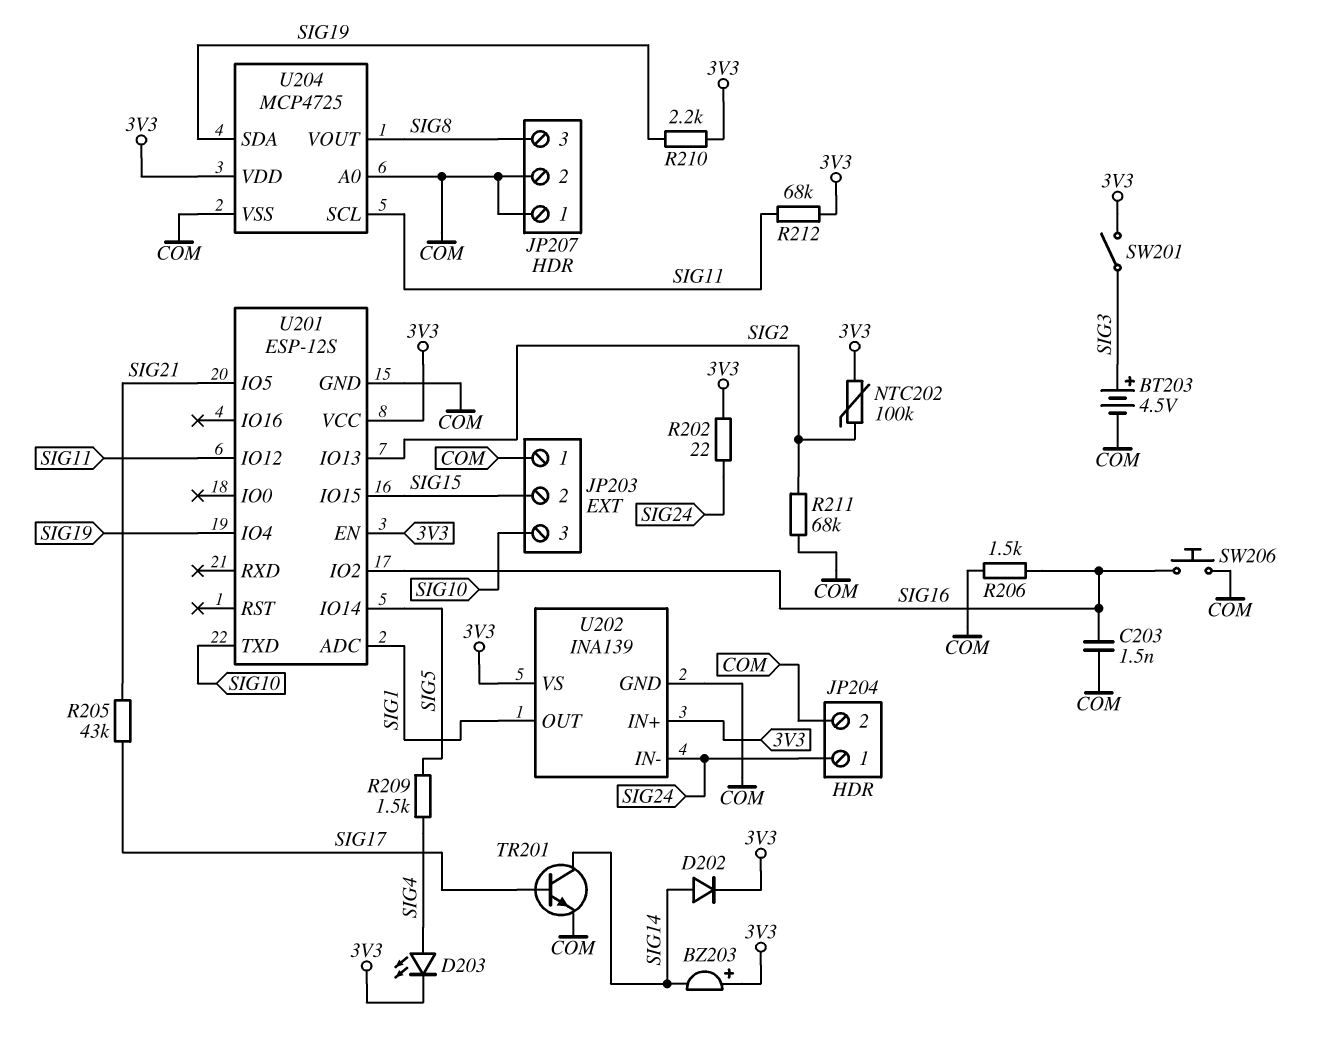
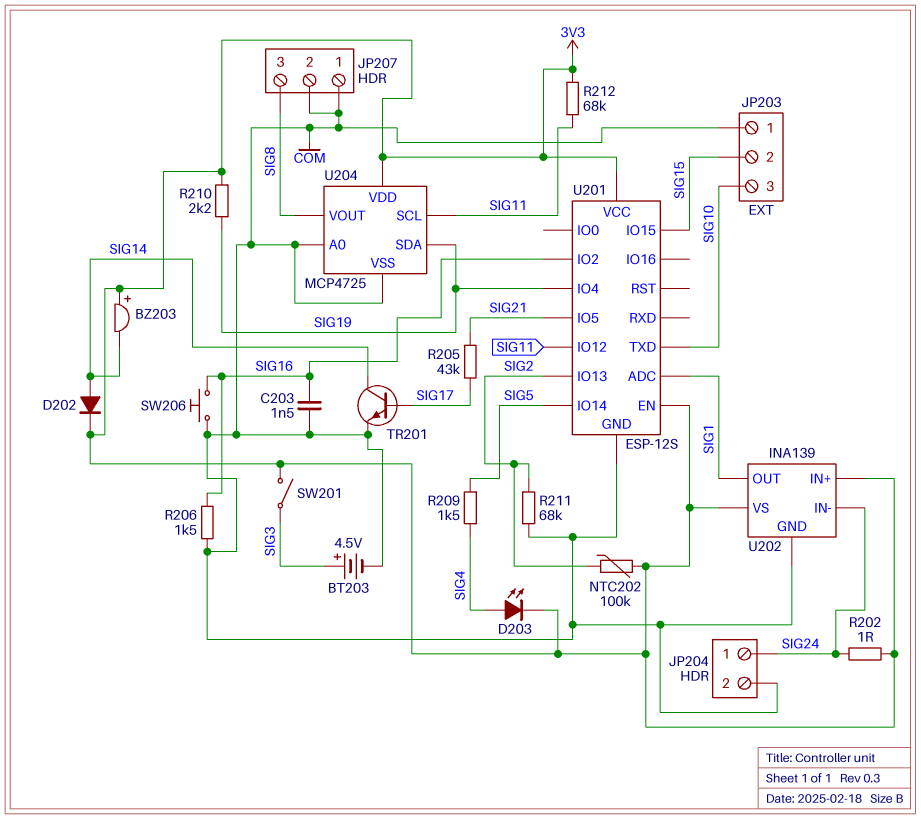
R202: 22 (3V3, SIG24) -> 1 (3V3, SIG24)

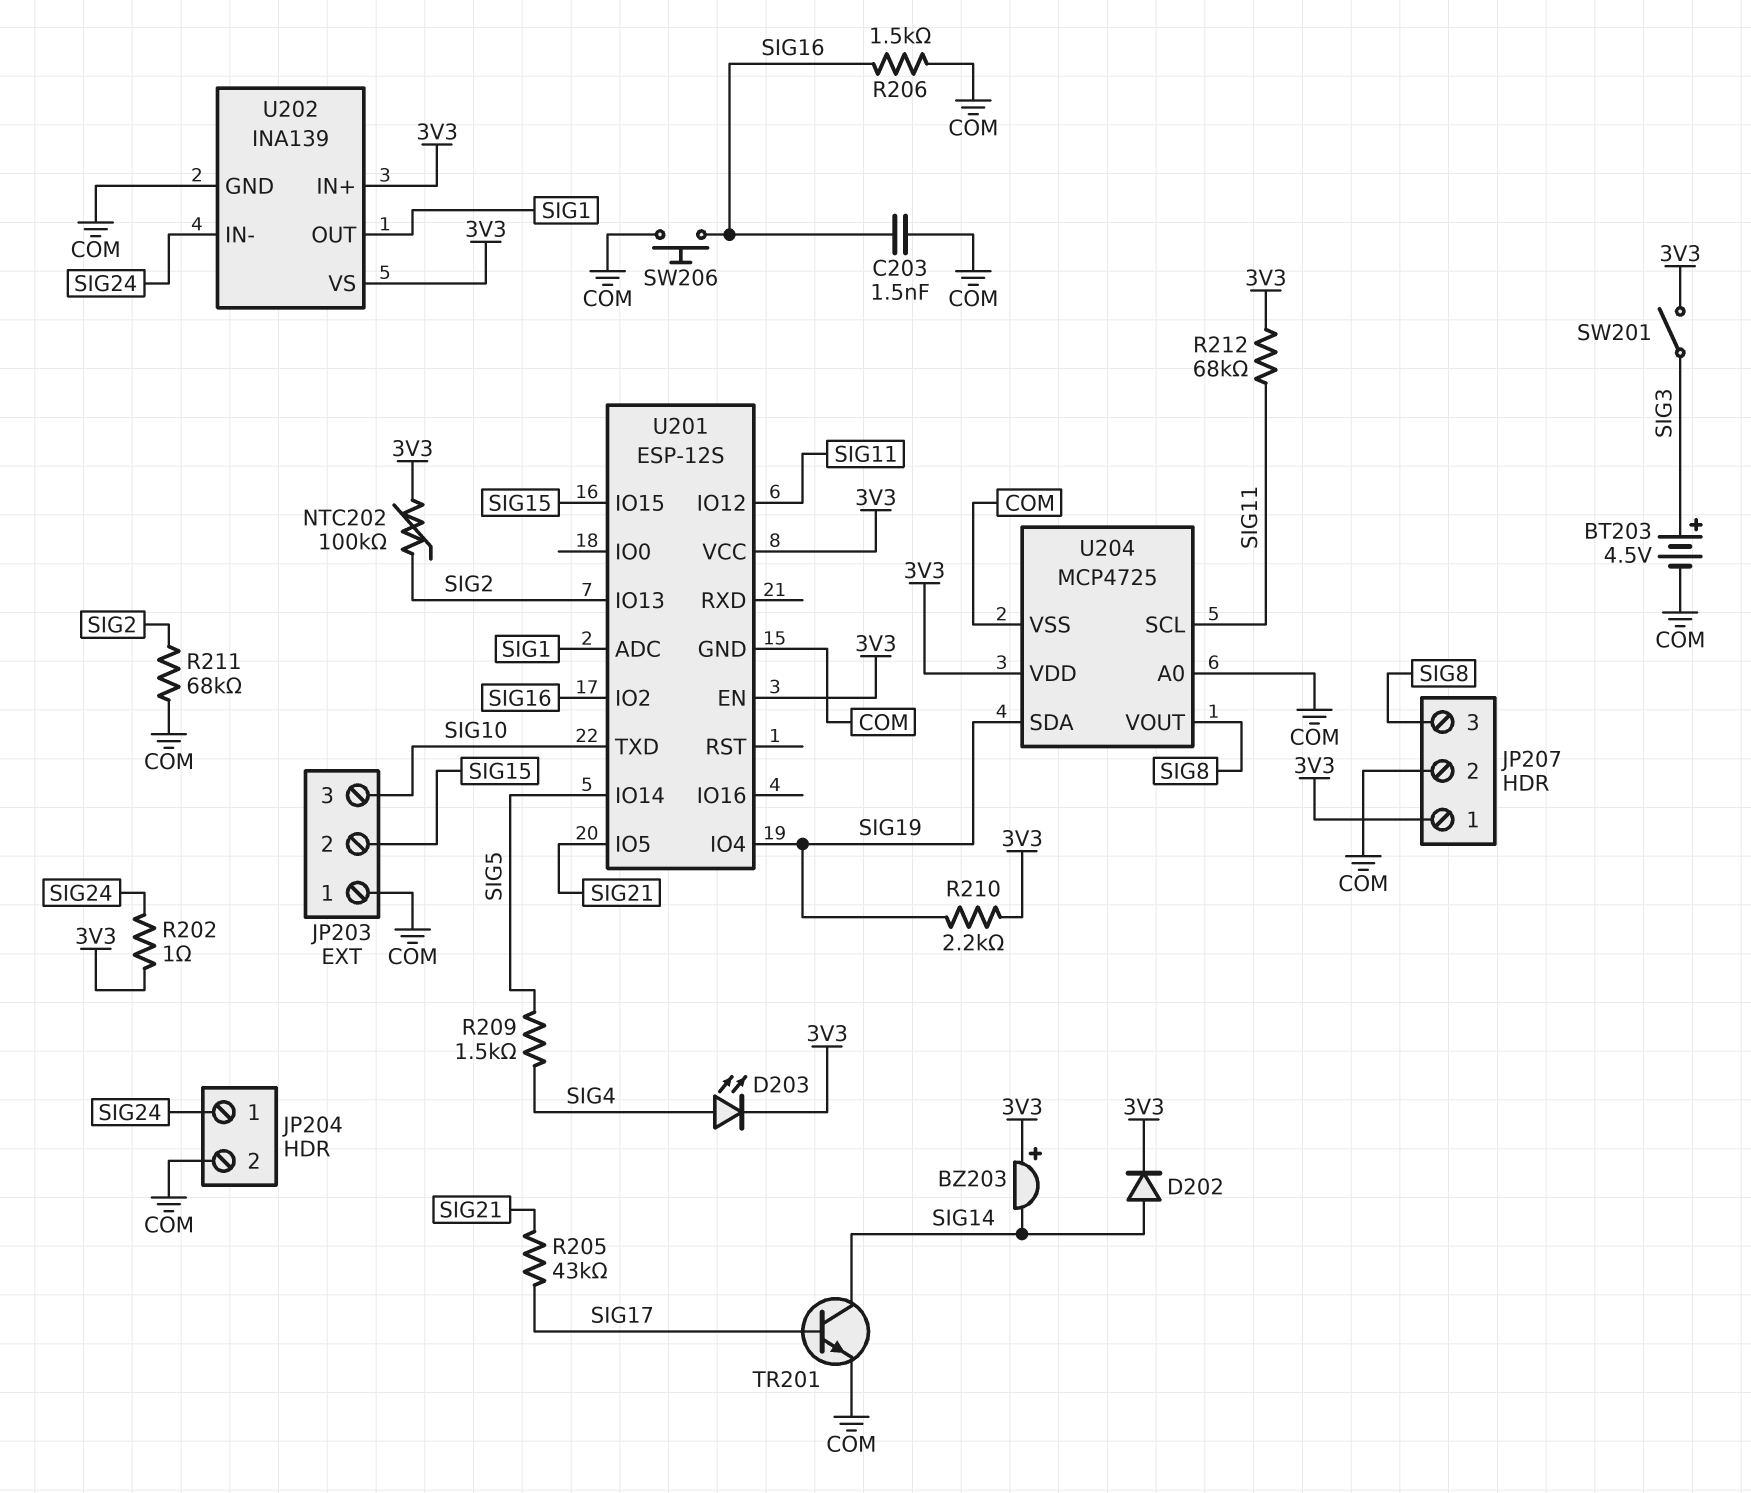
JP207 pin 1: COM -> 3V3

